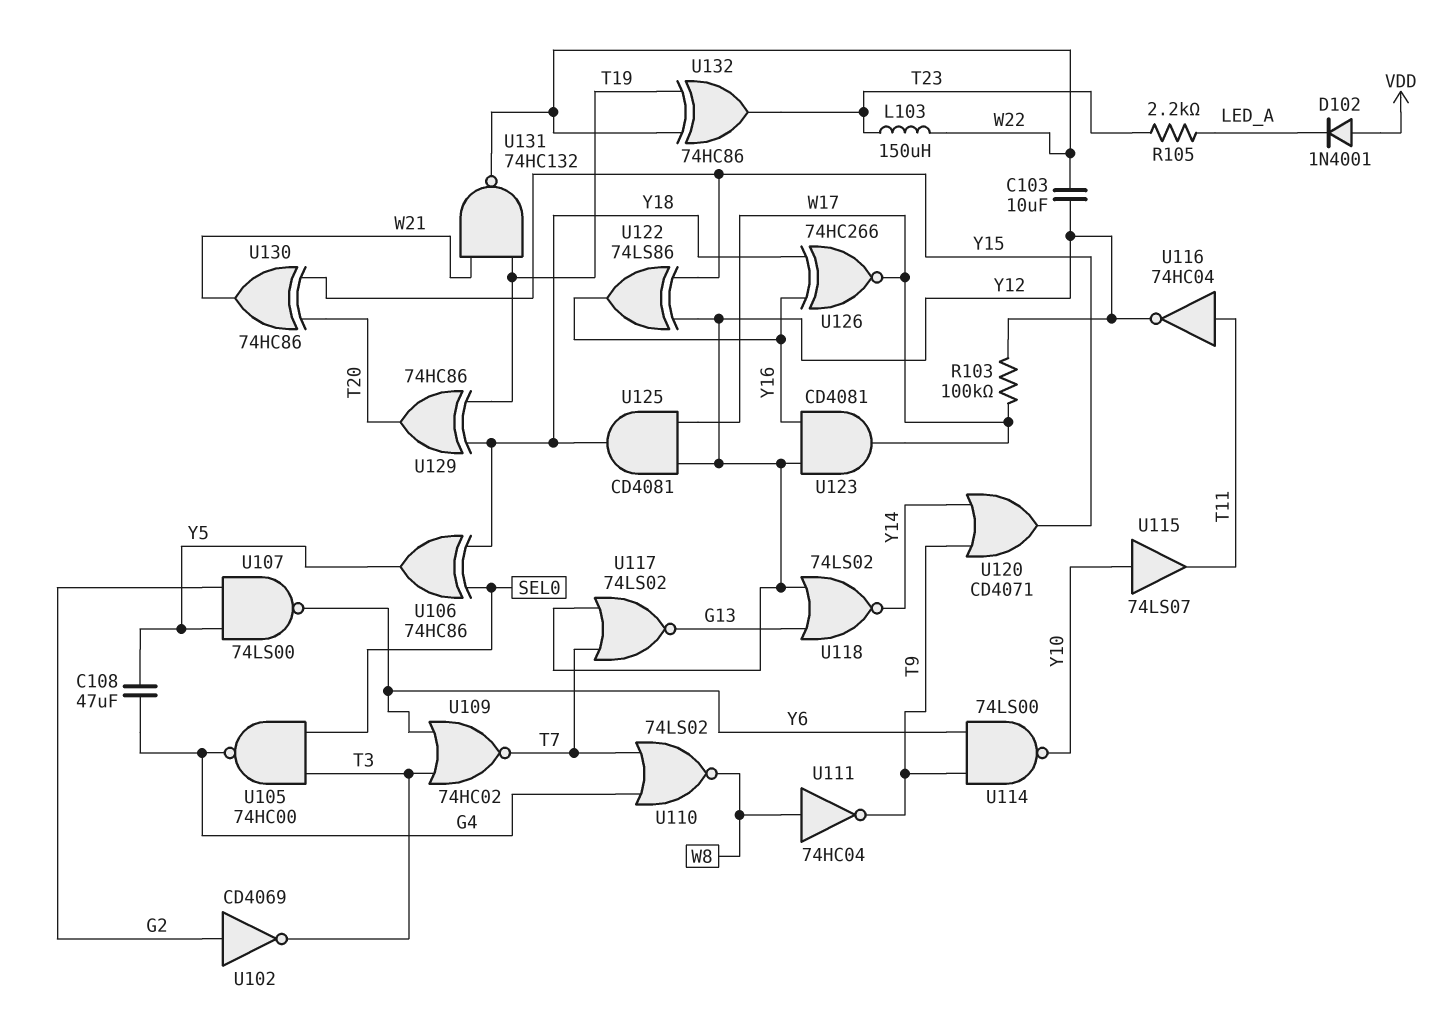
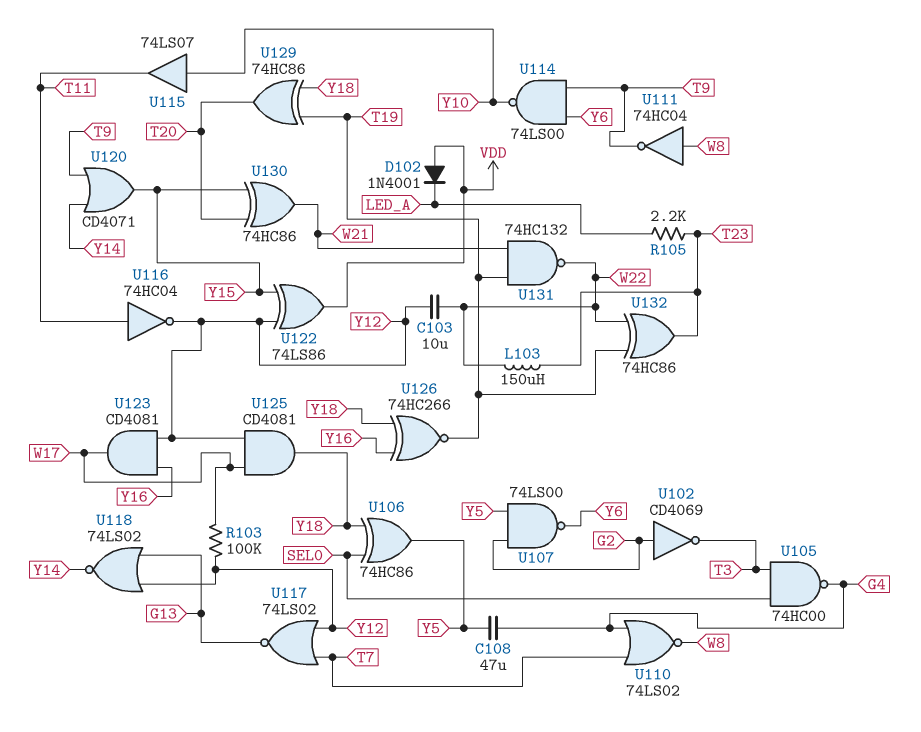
U109: NOR 74HC02 (in T3, in Y6, out T7) -> none
U122: XOR 74LS86 (in Y12, in Y15, out Y16) -> XOR 74LS86 (in Y12, in Y15, out VDD)
U126: XNOR 74HC266 (in Y16, in Y18, out W17) -> XNOR 74HC266 (in Y16, in Y18, out T19)

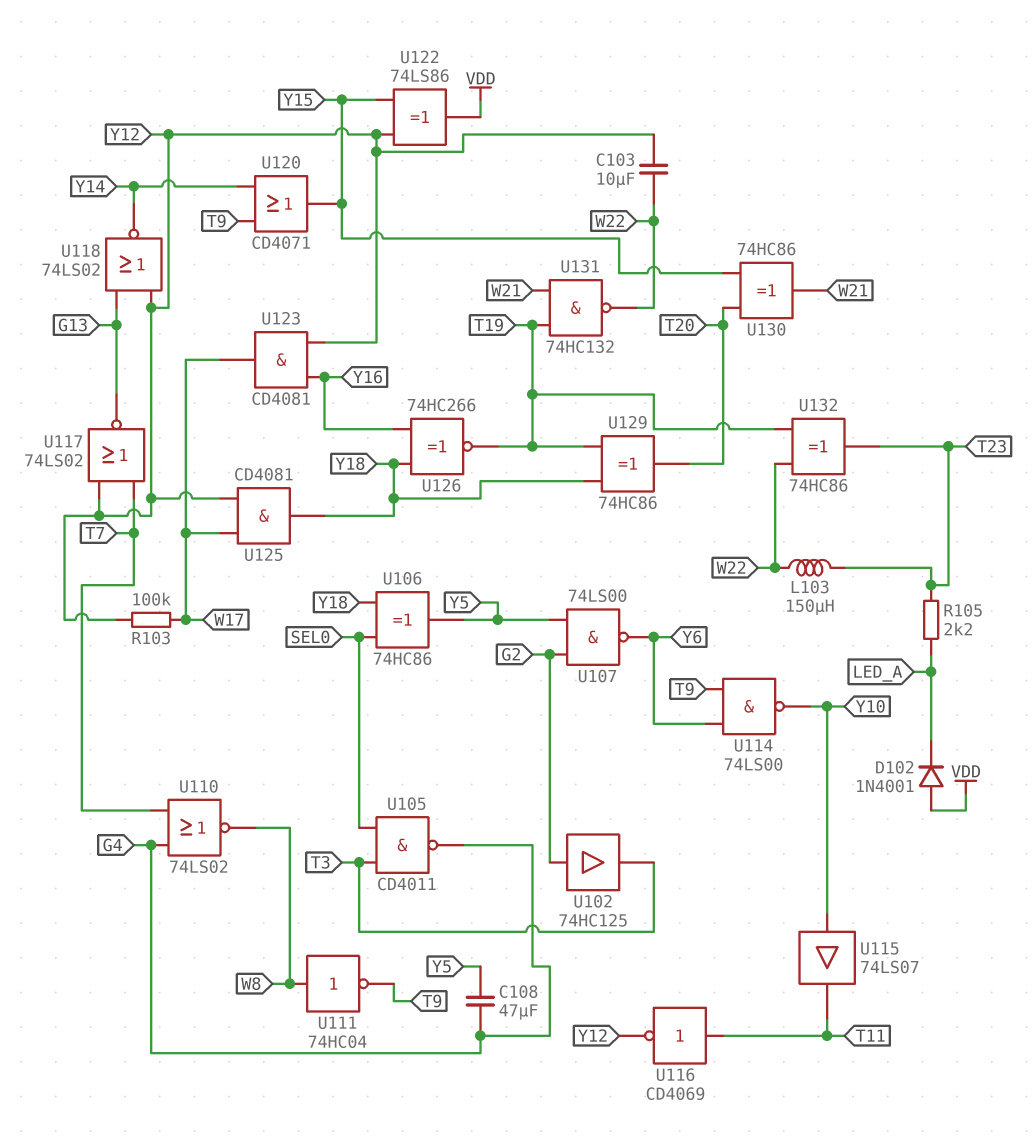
U102: NOT CD4069 (in G2, out T3) -> buffer 74HC125 (in G2, out T3)
U105: NAND 74HC00 (in SEL0, in T3, out G4) -> NAND CD4011 (in SEL0, in T3, out G4)
U116: NOT 74HC04 (in T11, out Y12) -> NOT CD4069 (in T11, out Y12)

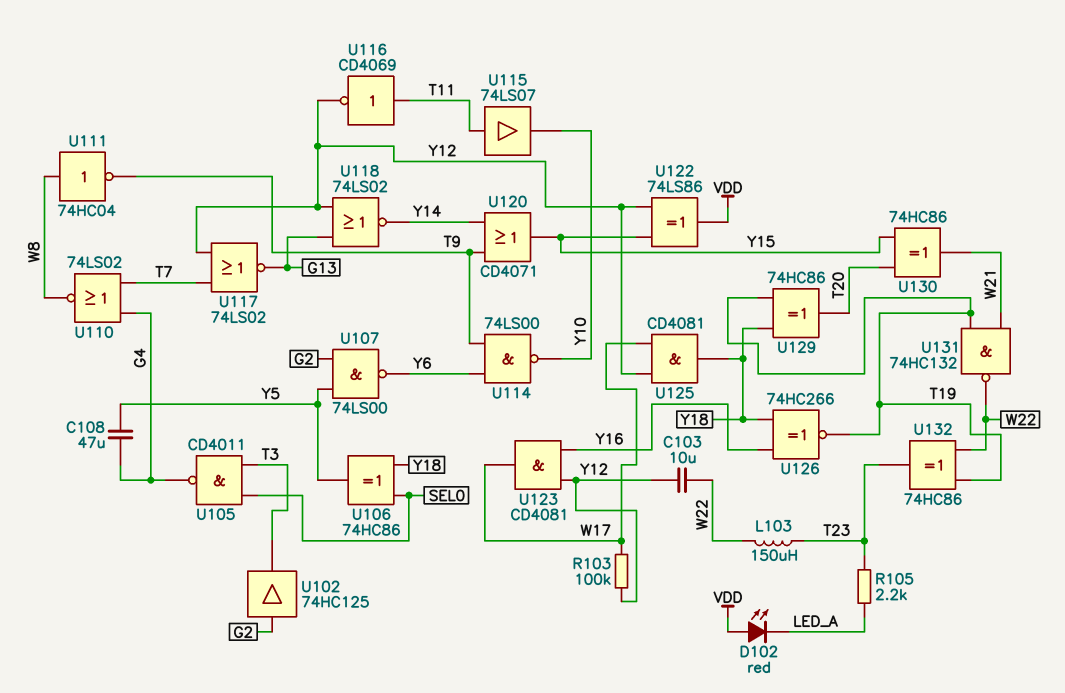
D102: diode 1N4001 (A VDD, K LED_A) -> LED red (A VDD, K LED_A)
U115: buffer 74LS07 (in Y10, out T11) -> buffer 74LS07 (in T11, out Y10)

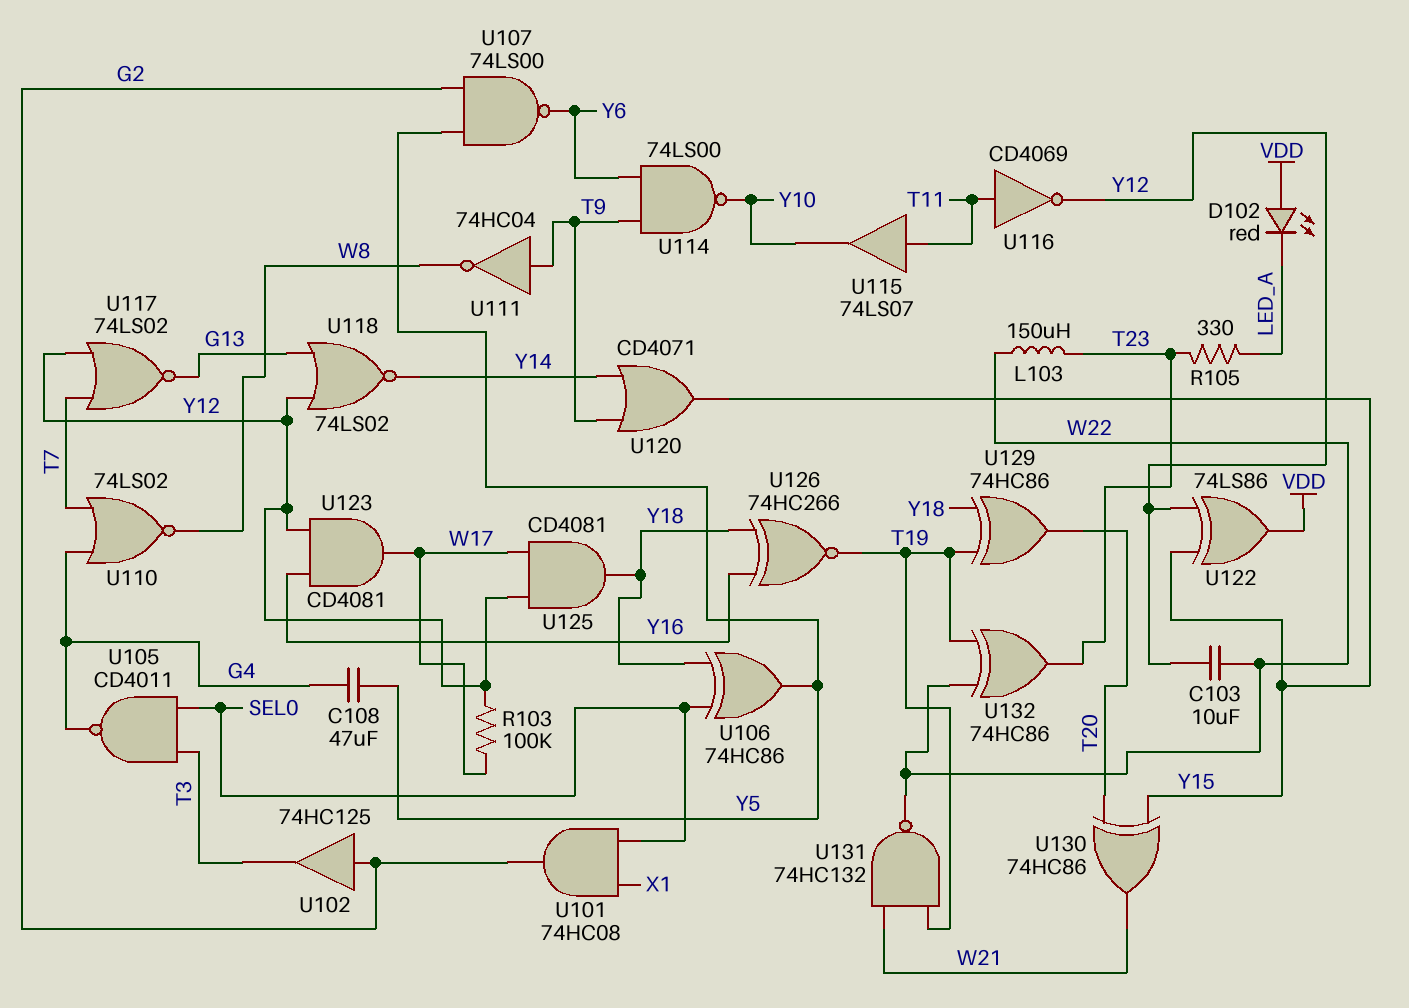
R105: 2.2k (LED_A, T23) -> 330 (LED_A, T23)
U101: none -> AND 74HC08 (in SEL0, in X1, out G2)
U111: NOT 74HC04 (in W8, out T9) -> NOT 74HC04 (in T9, out W8)

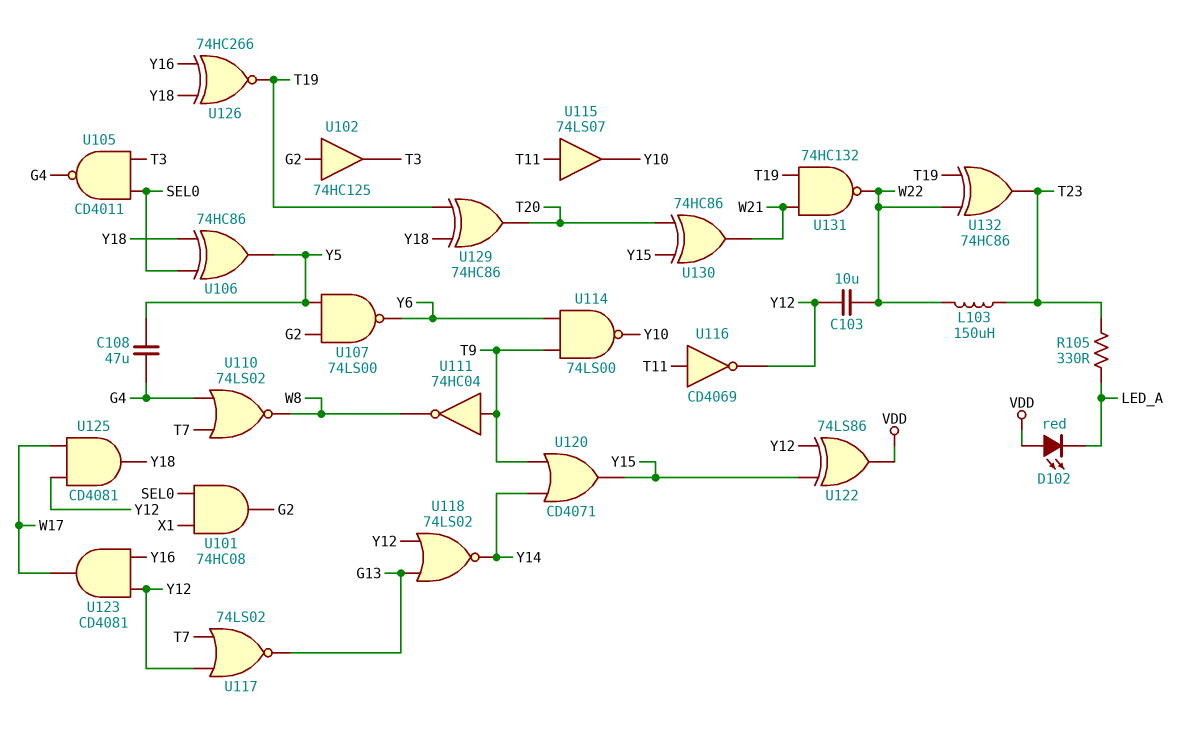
R103: 100k (W17, Y12) -> none

